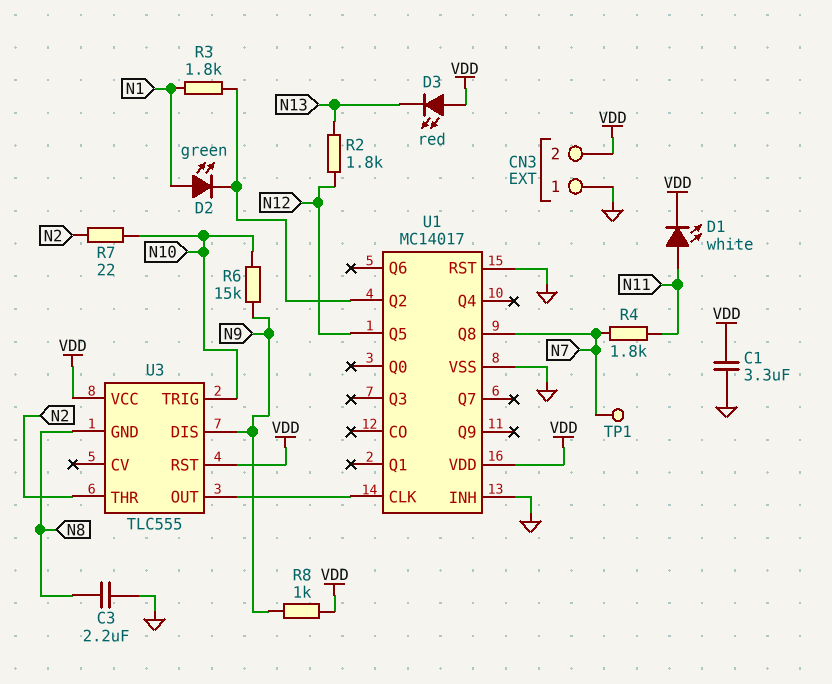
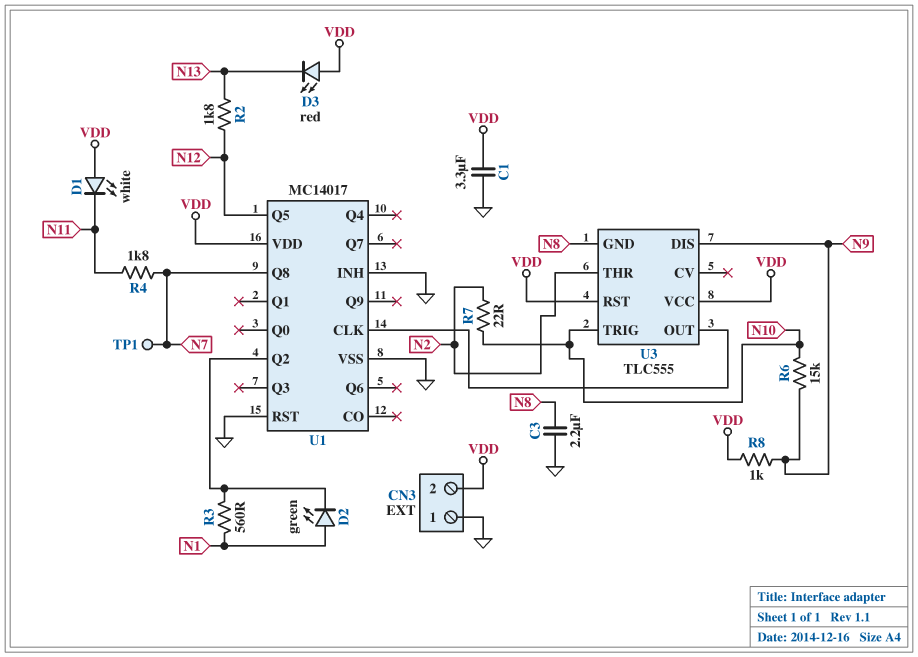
D1: LED white (A N11, K VDD) -> LED white (A VDD, K N11)
R3: 1.8k (N1, U1/Q2) -> 560 (N1, U1/Q2)

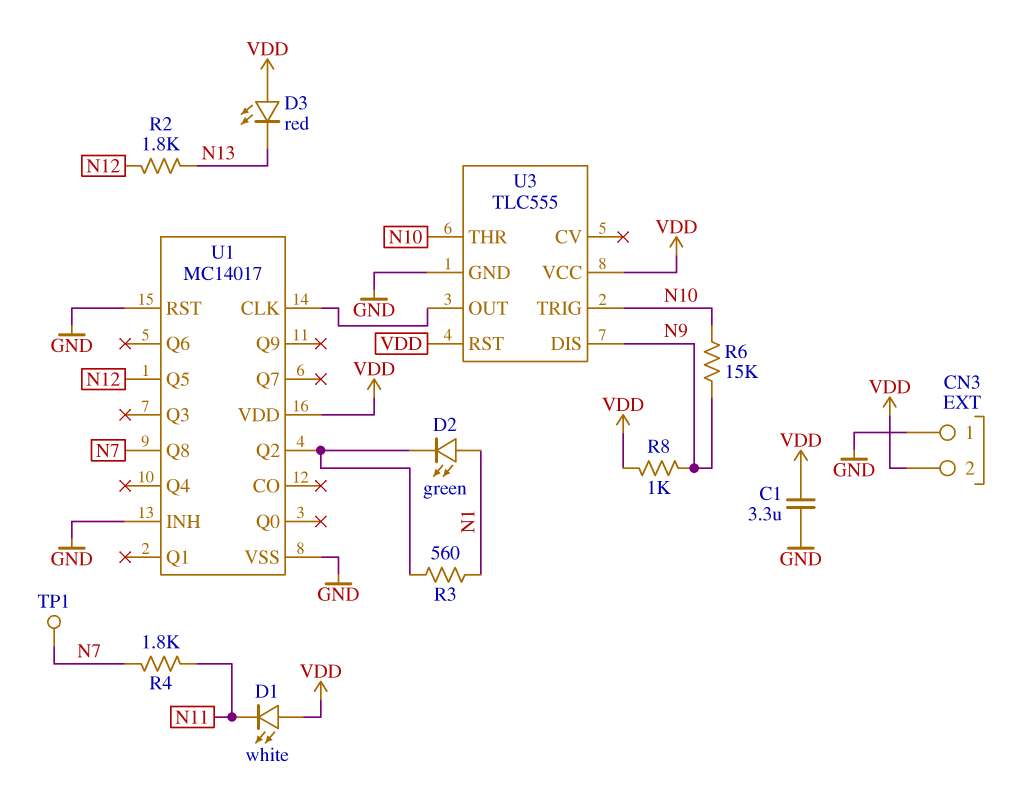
C3: 2.2uF (GND, N8) -> none
R7: 22 (N2, N10) -> none
U3 pin GND: N8 -> GND
U3 pin THR: N2 -> N10

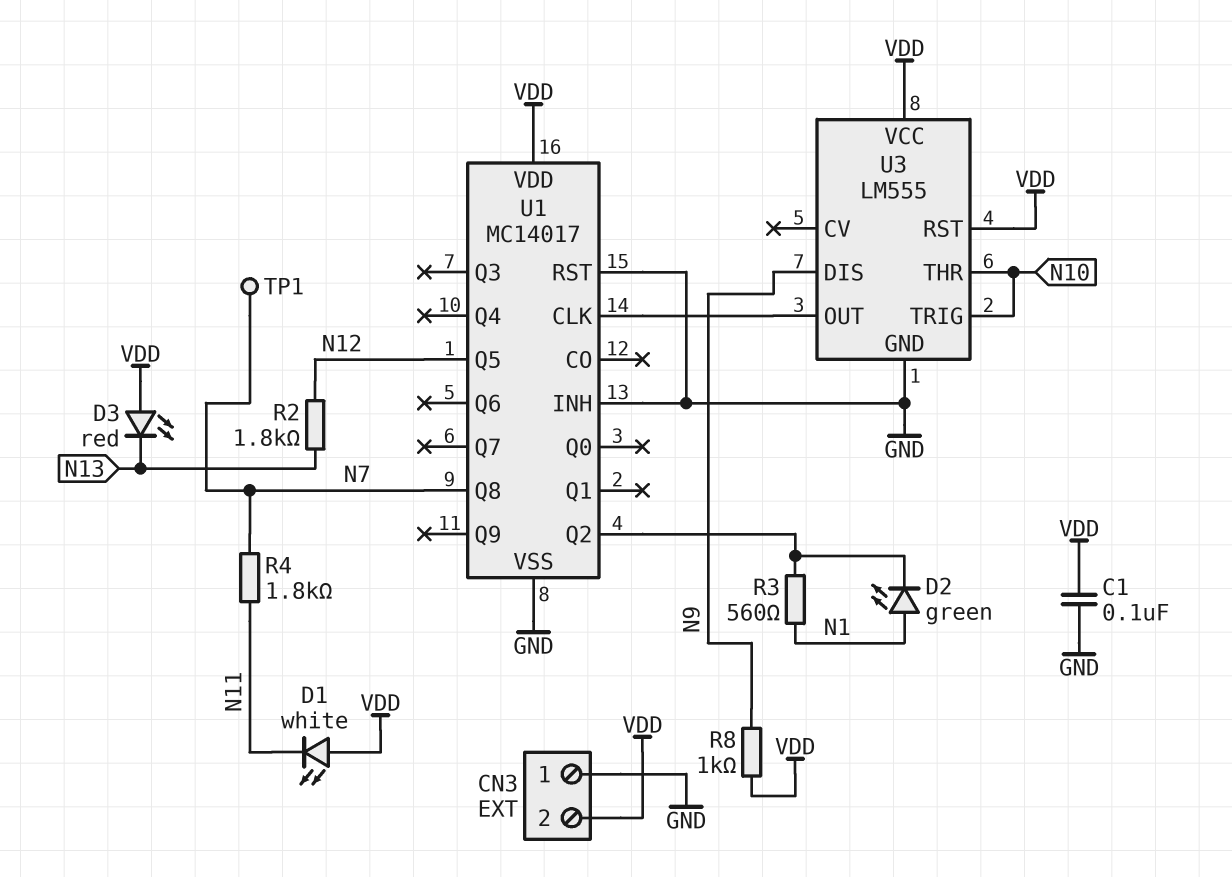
C1: 3.3uF (GND, VDD) -> 100nF (GND, VDD)
R6: 15k (N9, N10) -> none
U3: TLC555 -> LM555

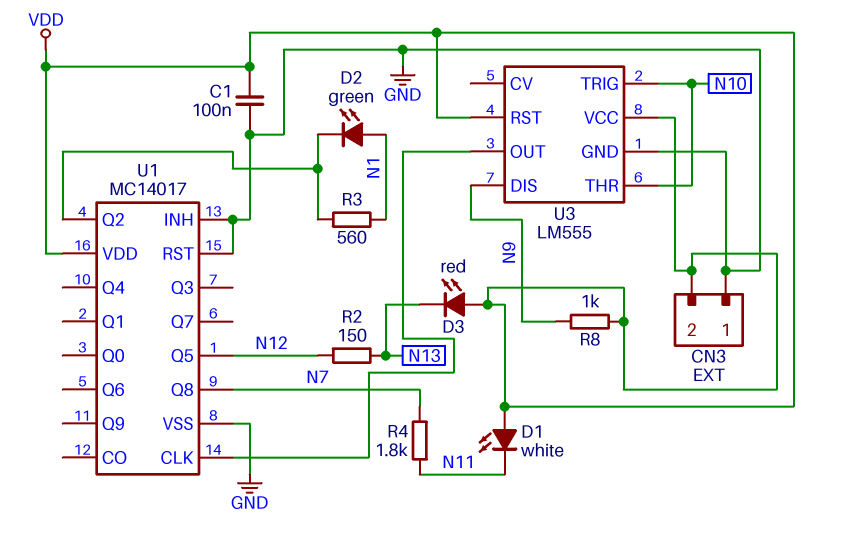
R2: 1.8k (N12, N13) -> 150 (N12, N13)
TP1: test point (N7) -> none

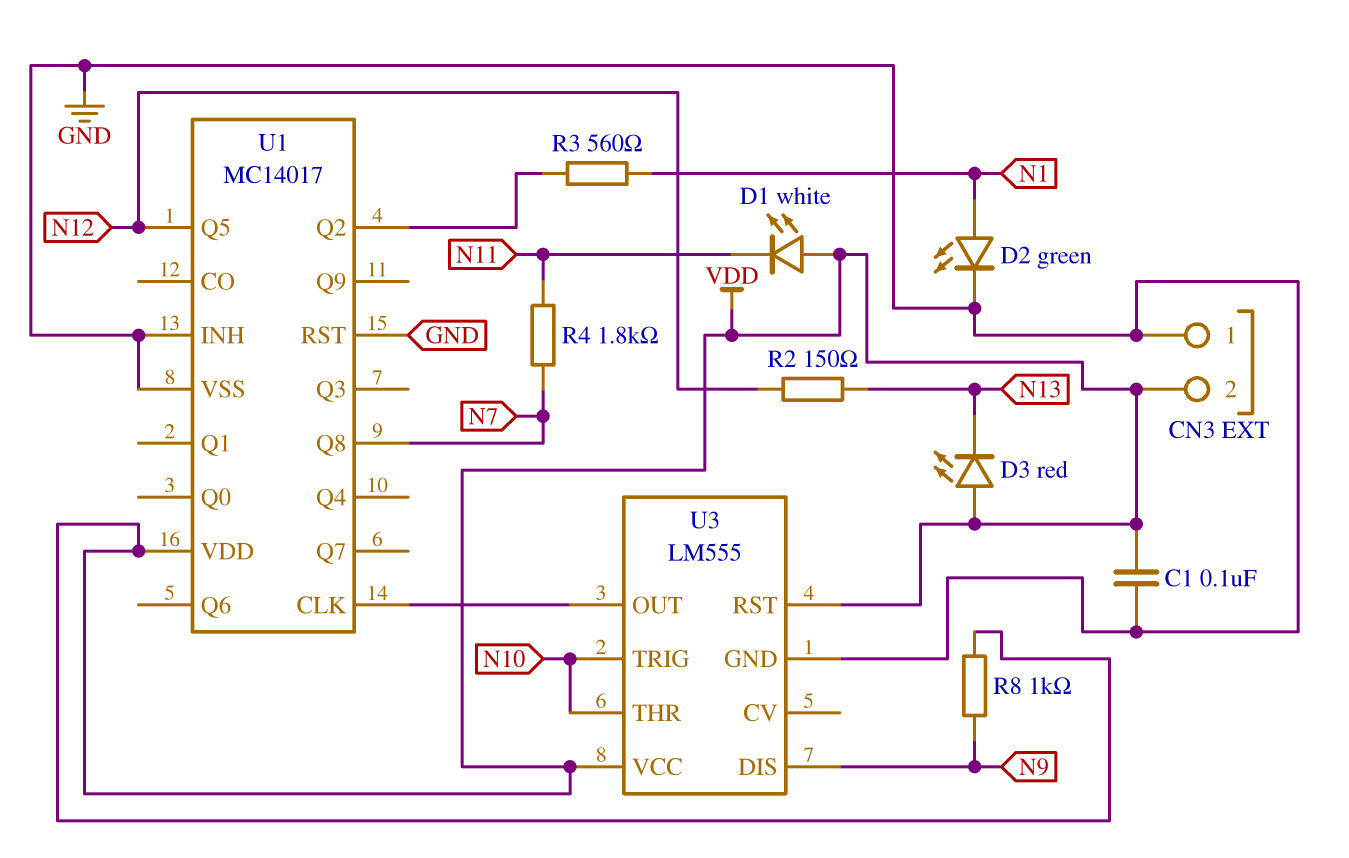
D2: LED green (A N1, K U1/Q2) -> LED green (A N1, K GND)

